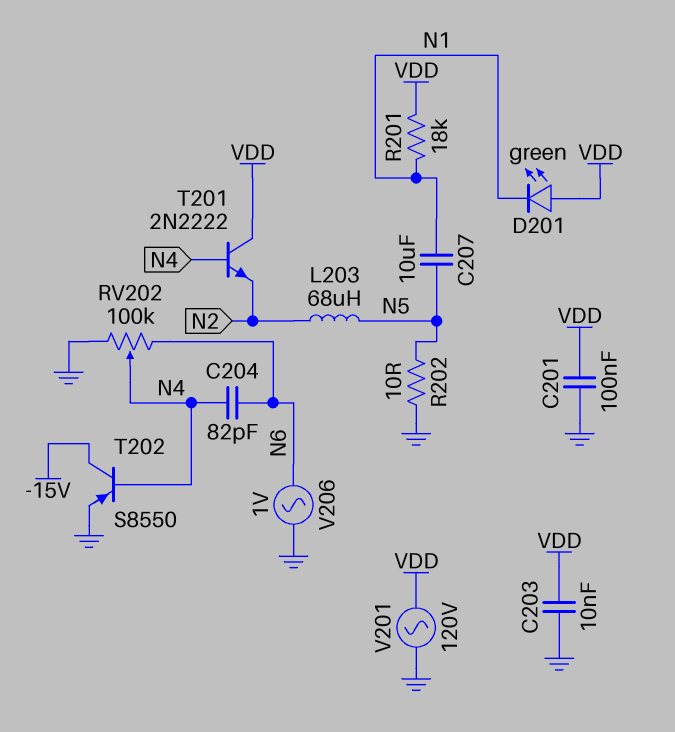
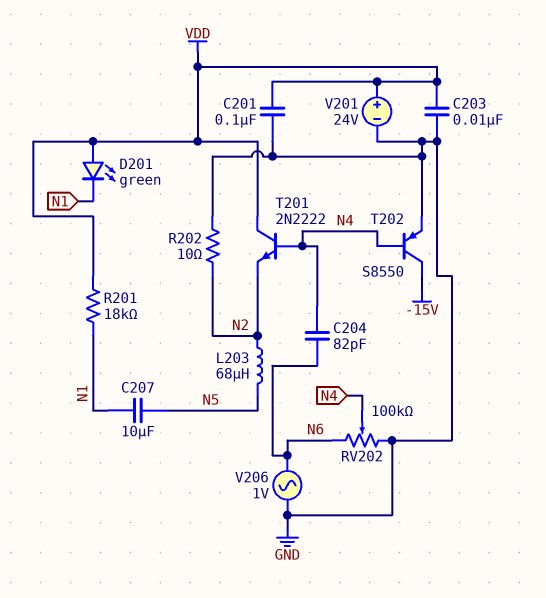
R202: 10 (GND, N5) -> 10 (GND, N2)
V201: AC 120V (GND, VDD) -> 24V (plus VDD, minus GND)

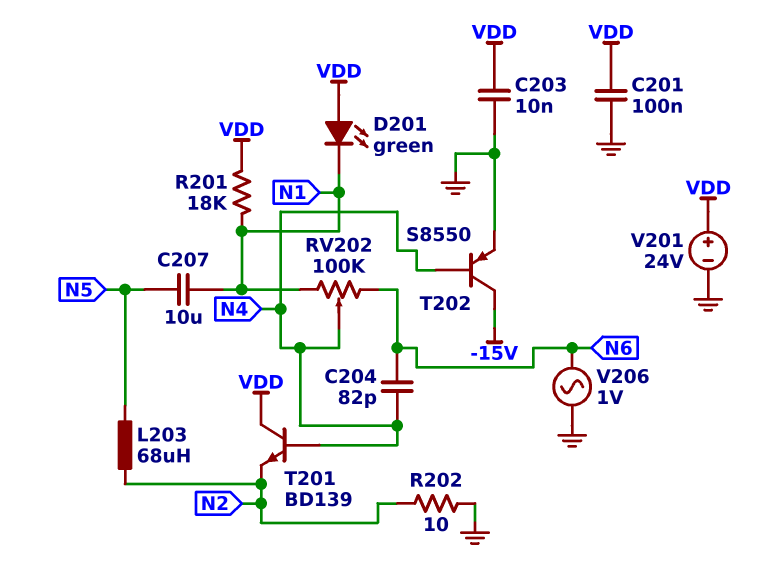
RV202: 100k (GND, N6, wiper N4) -> 100k (N1, N6, wiper N4)
T201: NPN 2N2222 (B N4, C VDD, E N2) -> NPN BD139 (B N4, C VDD, E N2)

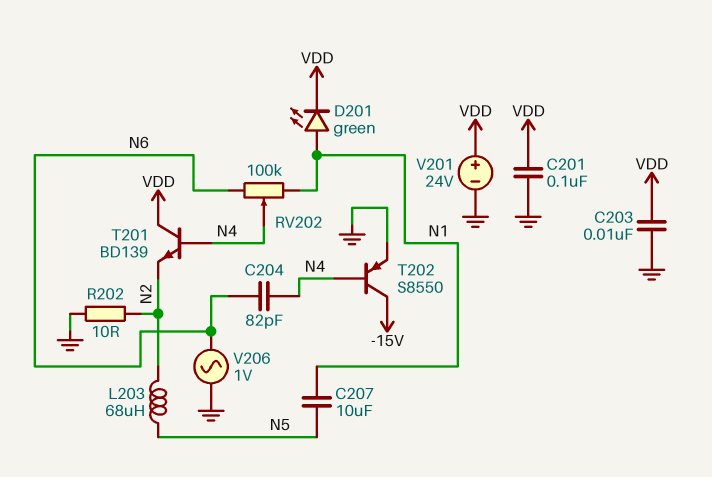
D201: LED green (A VDD, K N1) -> LED green (A N1, K VDD)
R201: 18k (N1, VDD) -> none

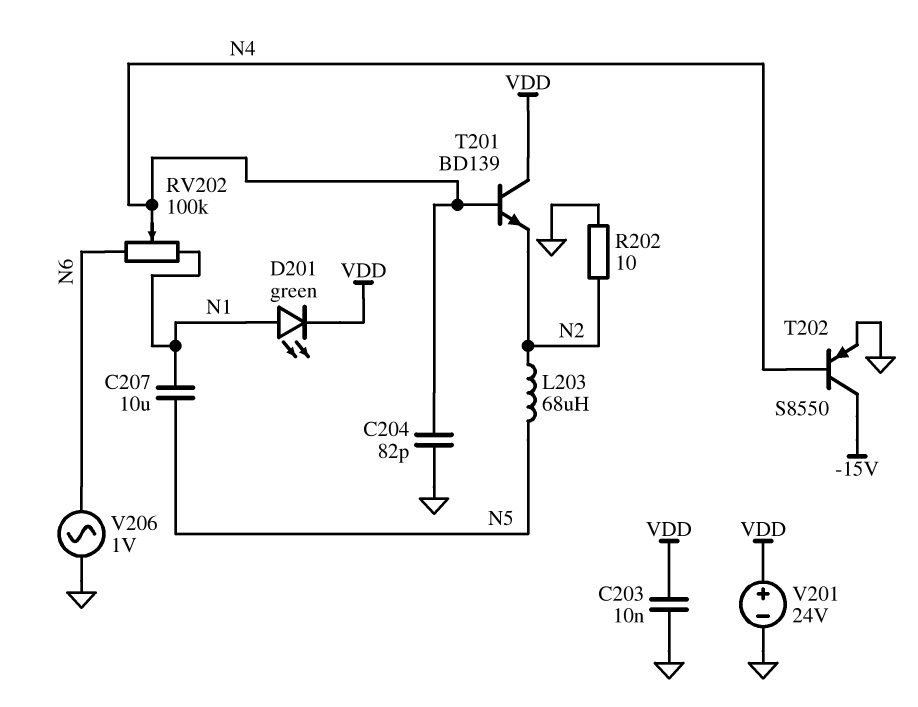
C201: 100nF (GND, VDD) -> none
C204: 82pF (N4, N6) -> 82pF (GND, N4)

